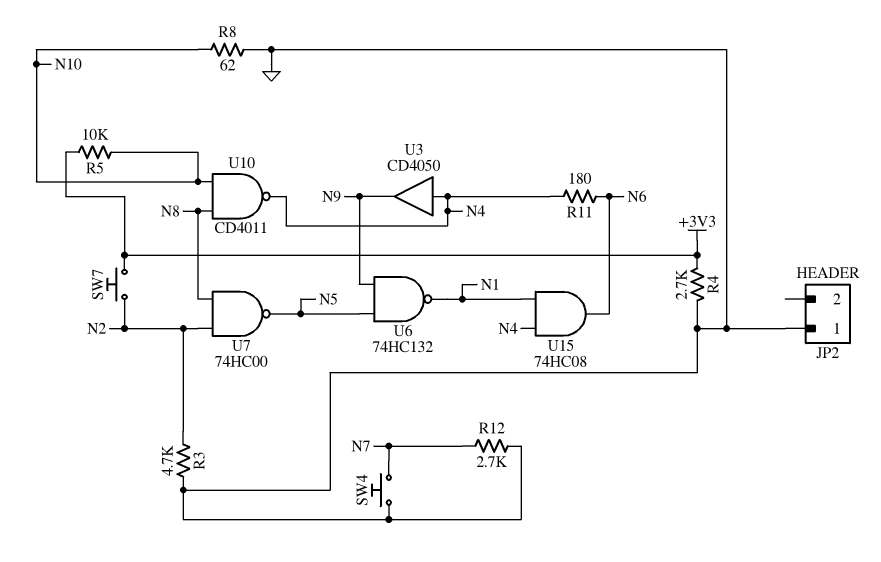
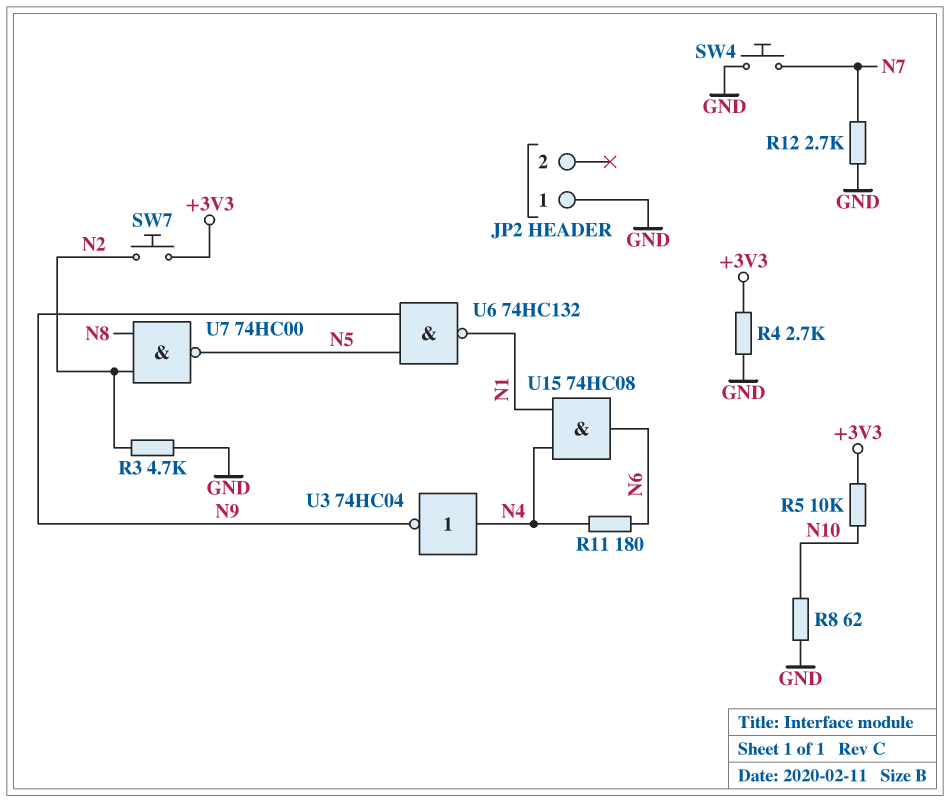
U3: buffer CD4050 (in N4, out N9) -> NOT 74HC04 (in N4, out N9)
U10: NAND CD4011 (in N8, in N10, out N4) -> none

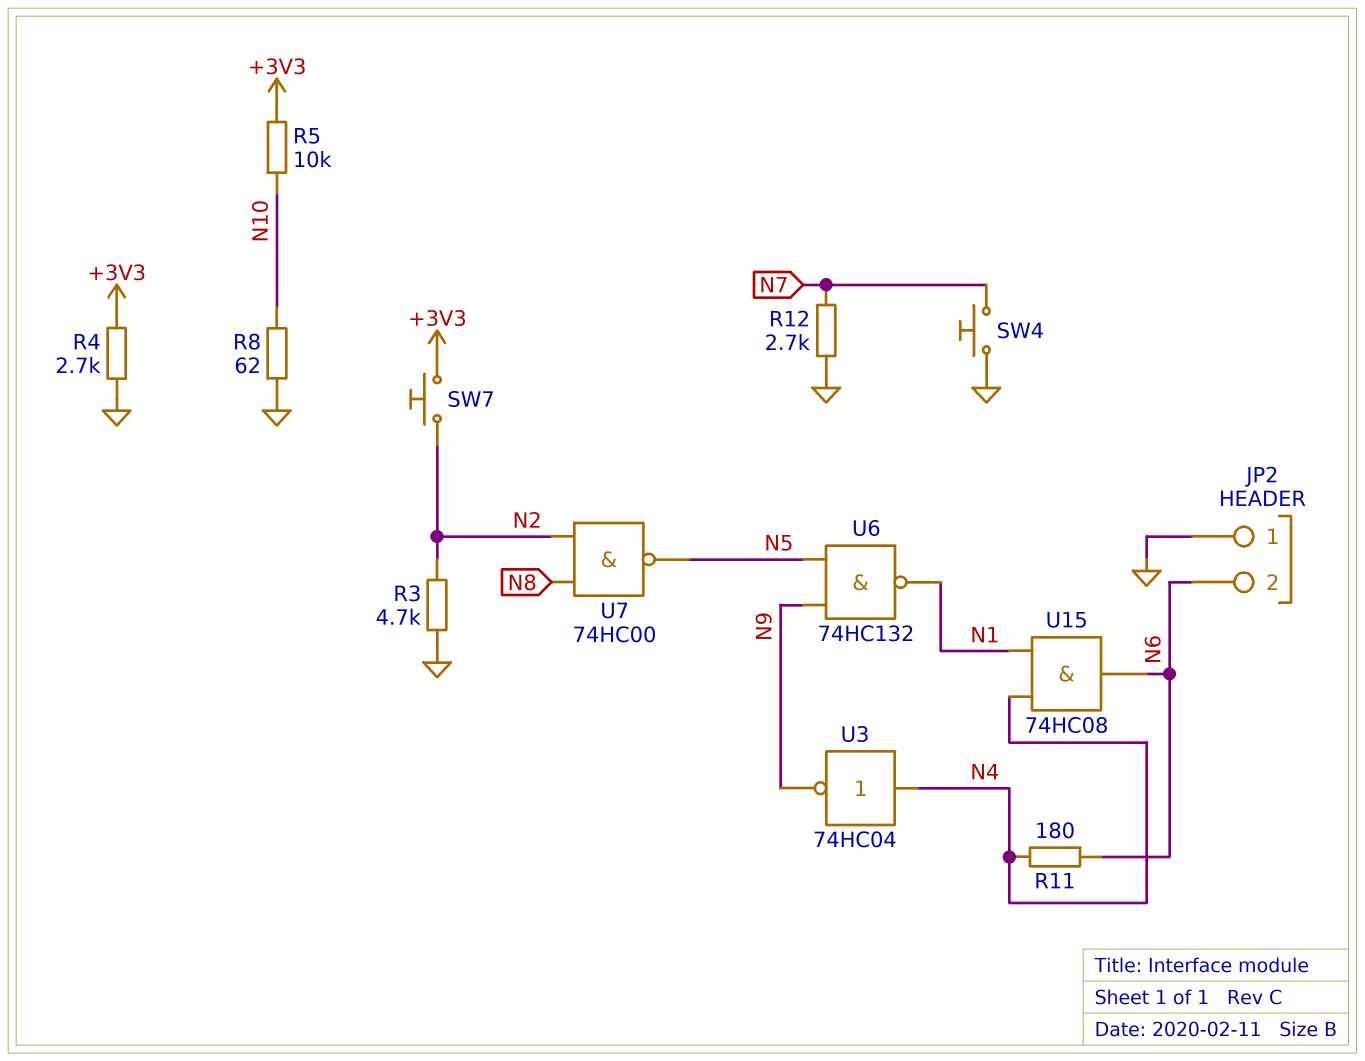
JP2 pin 2: none -> N6

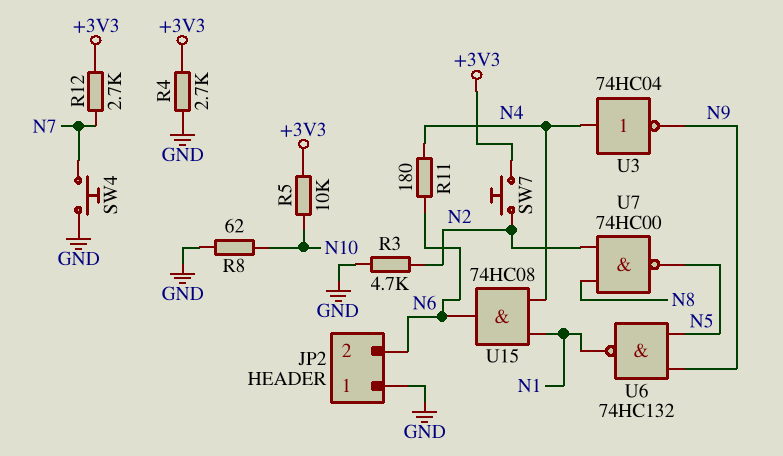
R12: 2.7k (GND, N7) -> 2.7k (+3V3, N7)

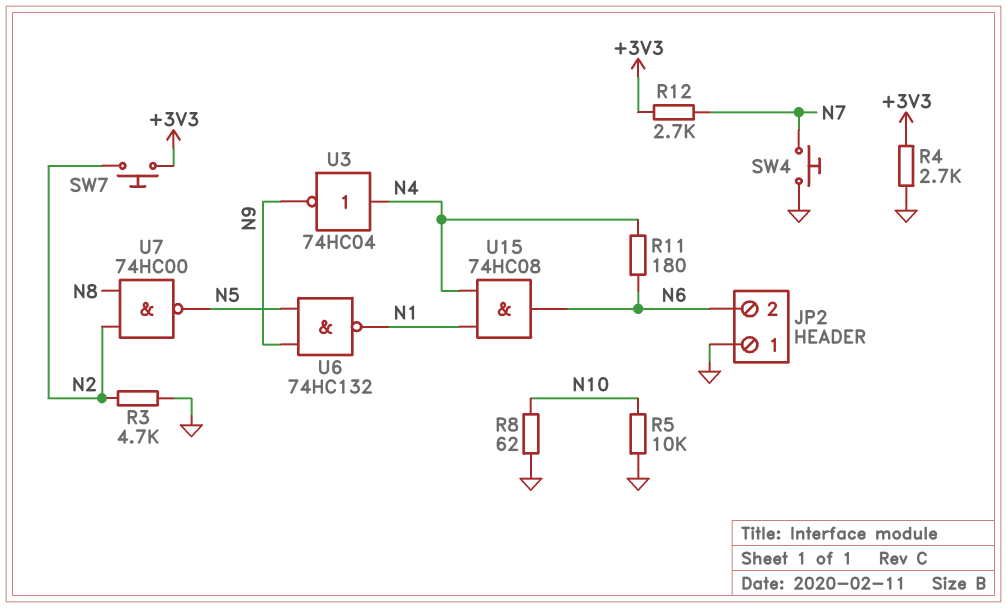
R5: 10k (+3V3, N10) -> 10k (GND, N10)

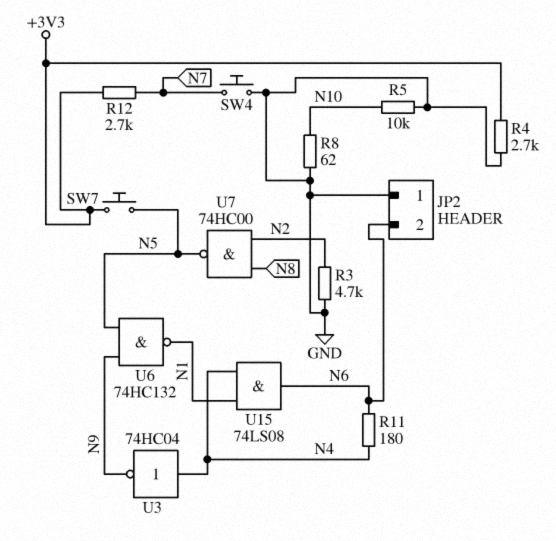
SW7: button (+3V3, N2) -> button (+3V3, N5)
U15: AND 74HC08 (in N1, in N4, out N6) -> AND 74LS08 (in N1, in N4, out N6)

